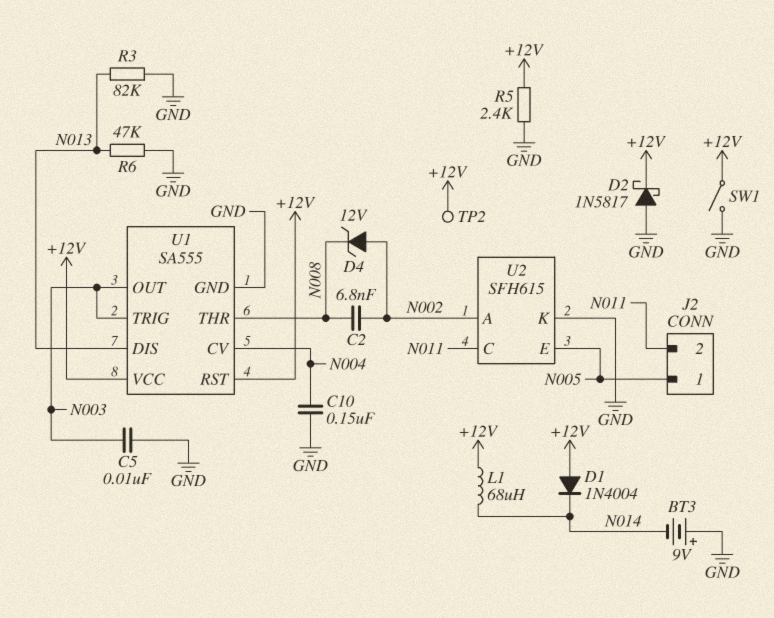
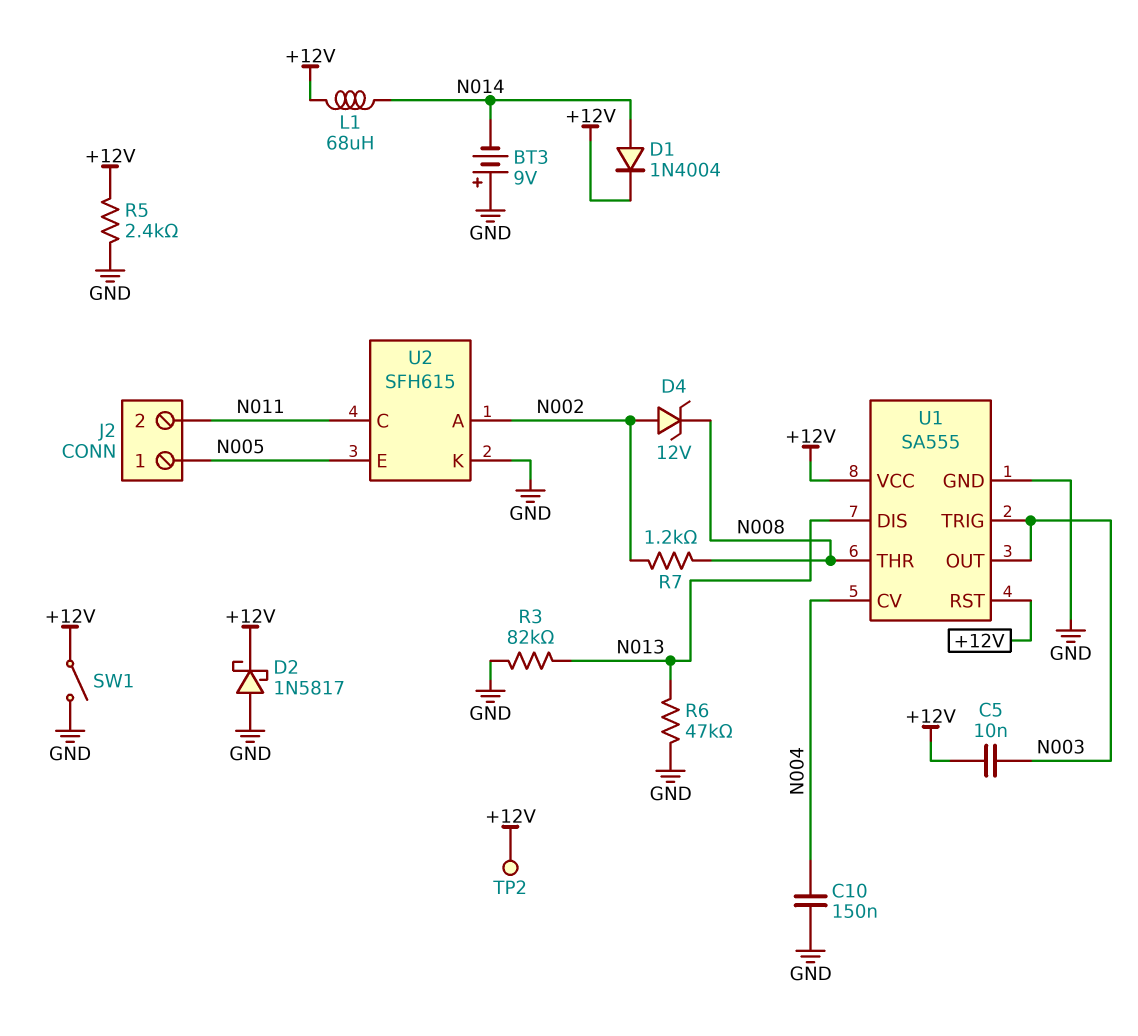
C2: 6.8nF (N002, N008) -> none
C5: 10nF (GND, N003) -> 10nF (+12V, N003)
D1: diode 1N4004 (A +12V, K N014) -> diode 1N4004 (A N014, K +12V)
R7: none -> 1.2k (N002, N008)

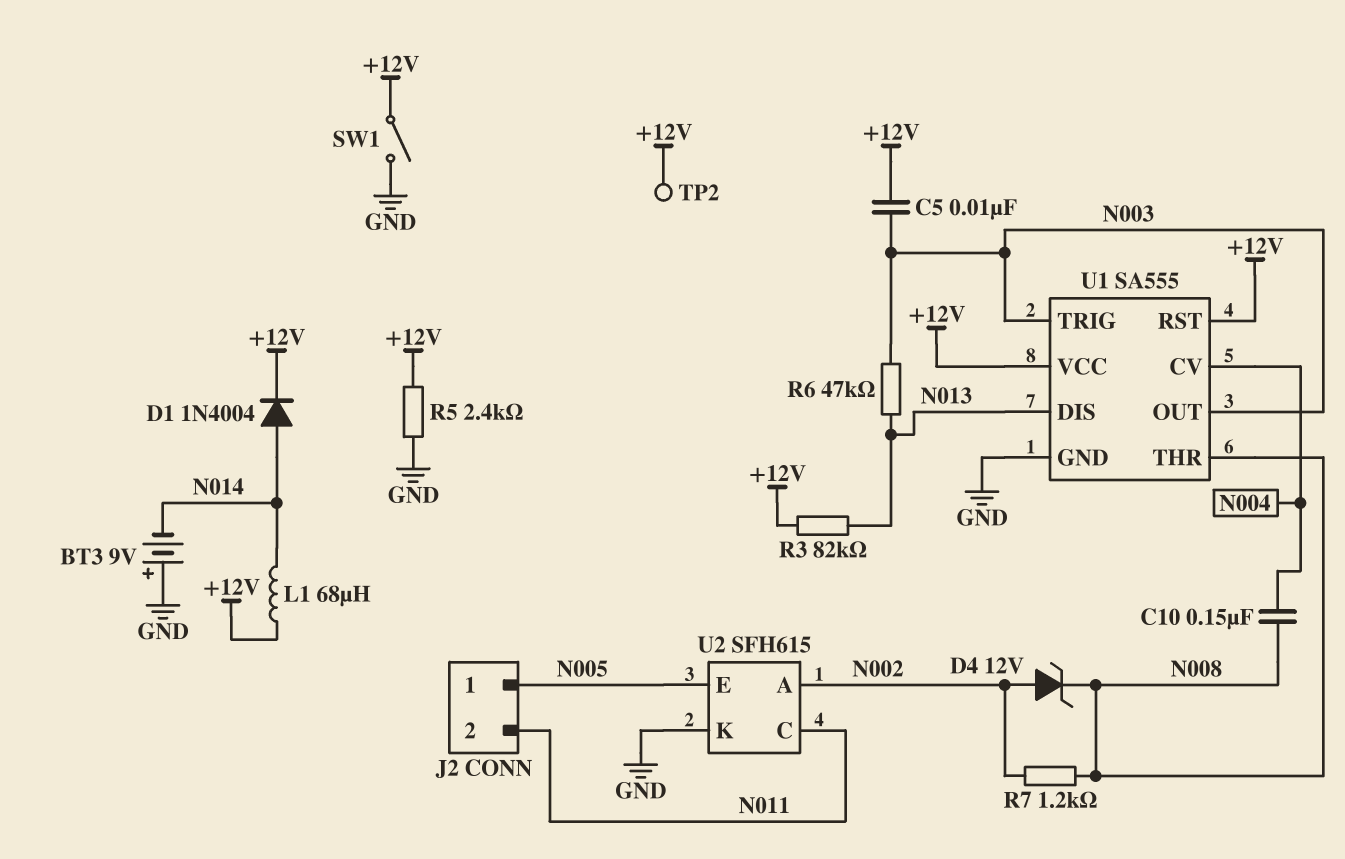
C10: 150nF (GND, N004) -> 150nF (N004, N008)
D2: schottky 1N5817 (A GND, K +12V) -> none
R3: 82k (GND, N013) -> 82k (+12V, N013)
R6: 47k (GND, N013) -> 47k (N003, N013)

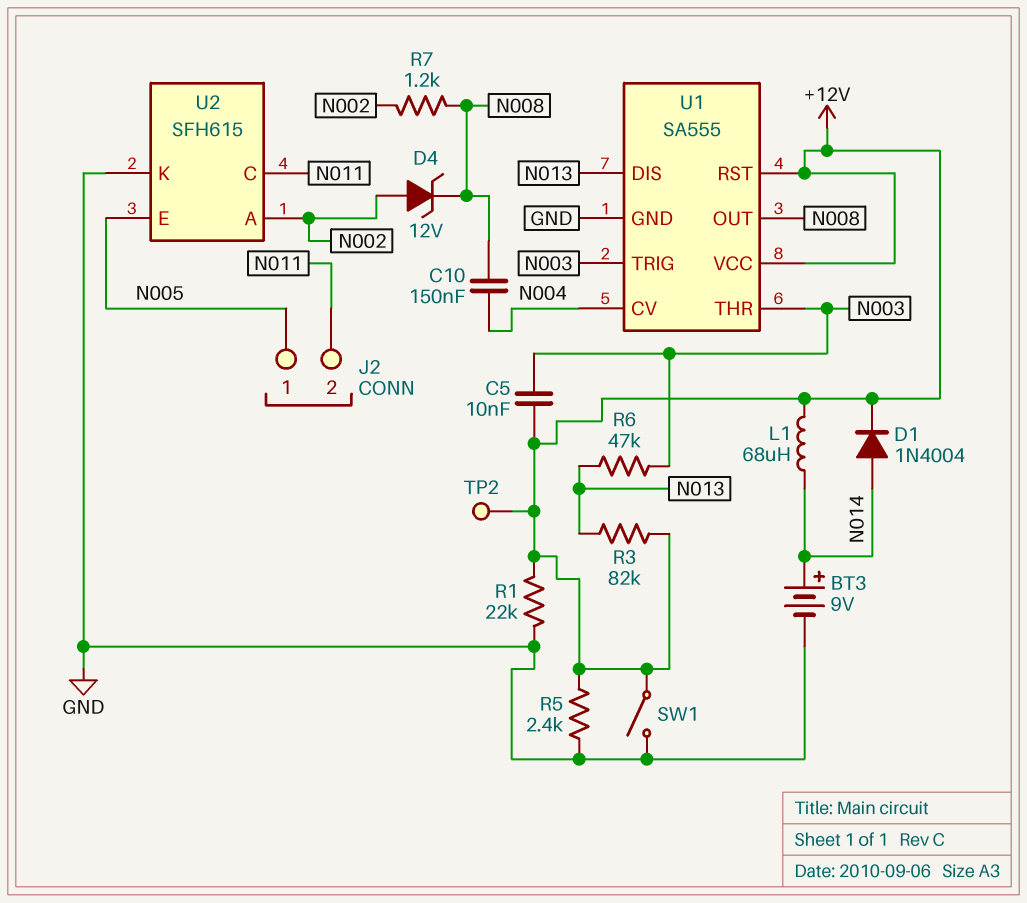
BT3: 9V (plus GND, minus N014) -> 9V (plus N014, minus GND)
R1: none -> 22k (+12V, GND)
U1 pin OUT: N003 -> N008
U1 pin THR: N008 -> N003

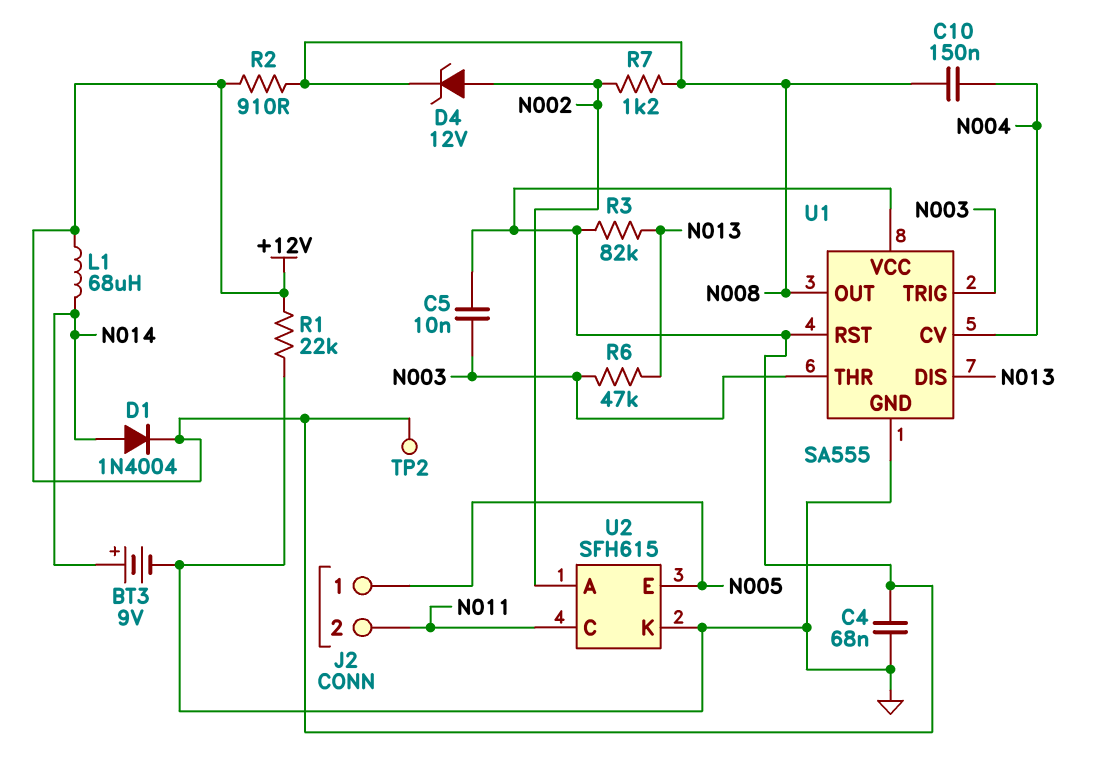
C4: none -> 68nF (+12V, GND)
R2: none -> 910 (+12V, N008)
R5: 2.4k (+12V, GND) -> none
SW1: switch (+12V, GND) -> none

